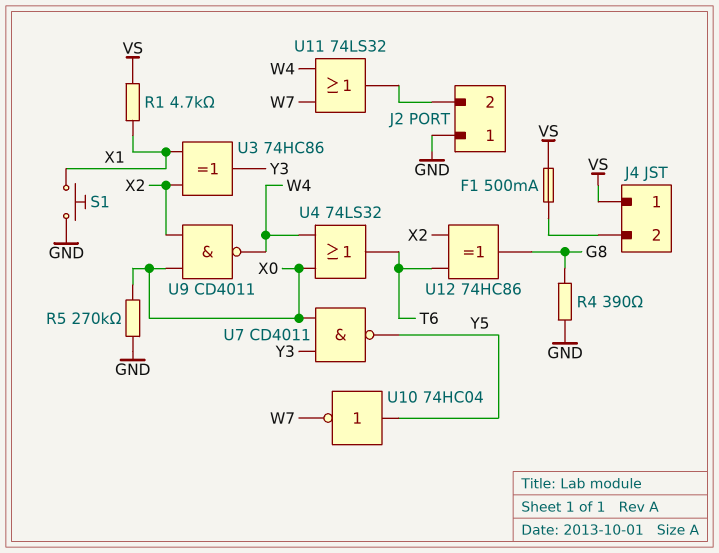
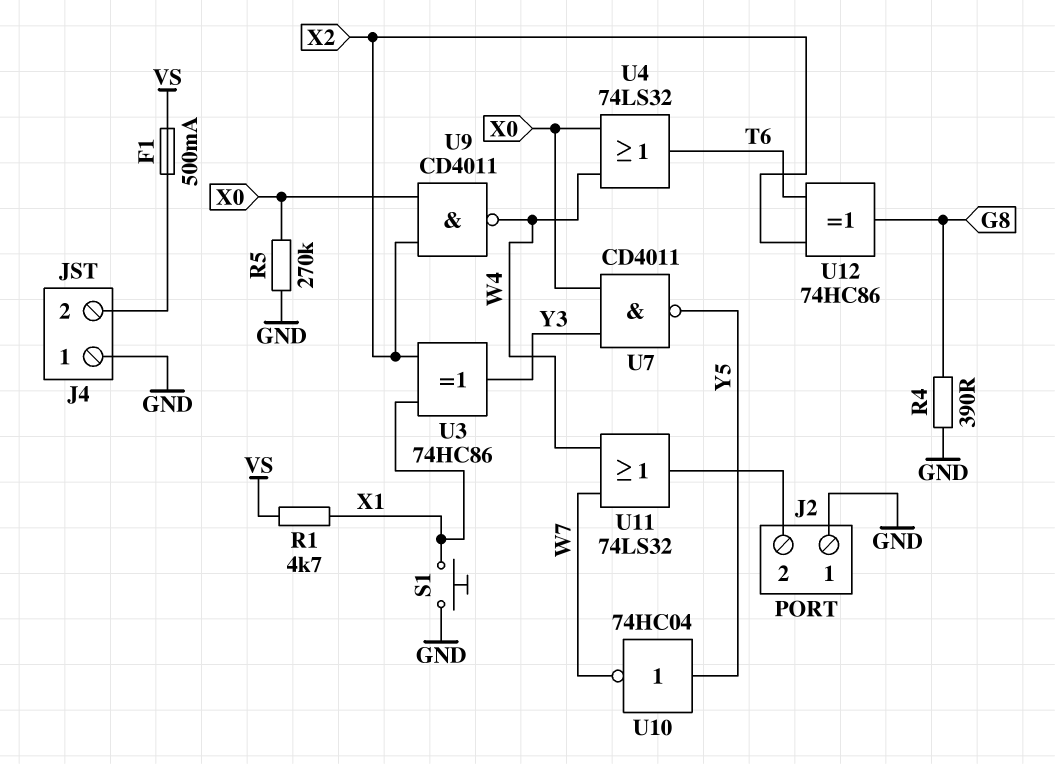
J4 pin 1: VS -> GND

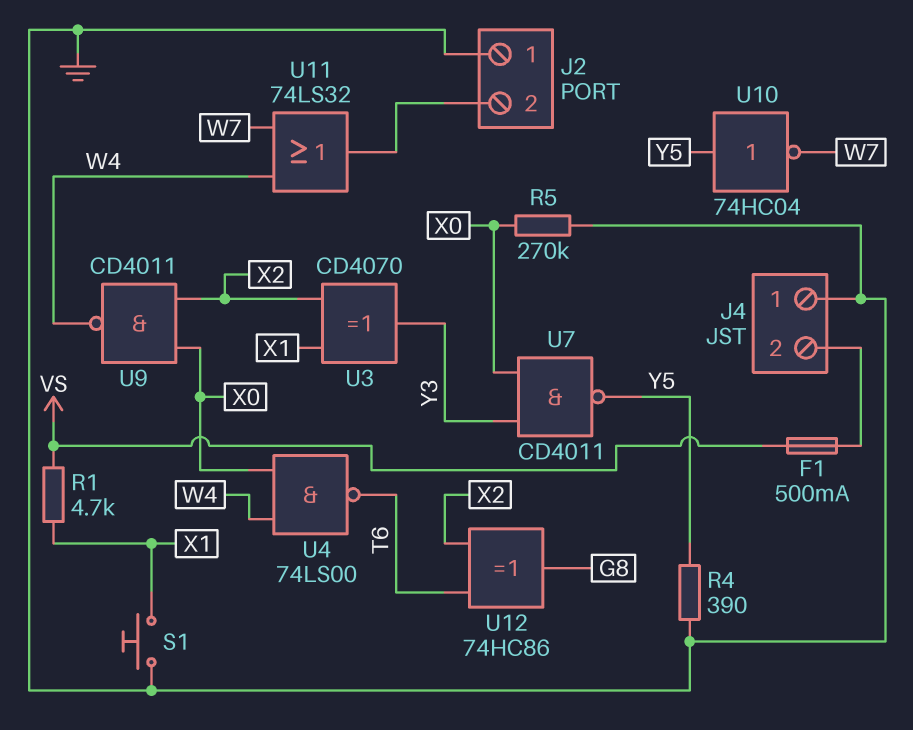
R4: 390 (G8, GND) -> 390 (GND, Y5)
U3: XOR 74HC86 (in X1, in X2, out Y3) -> XOR CD4070 (in X1, in X2, out Y3)
U4: OR 74LS32 (in W4, in X0, out T6) -> NAND 74LS00 (in W4, in X0, out T6)

